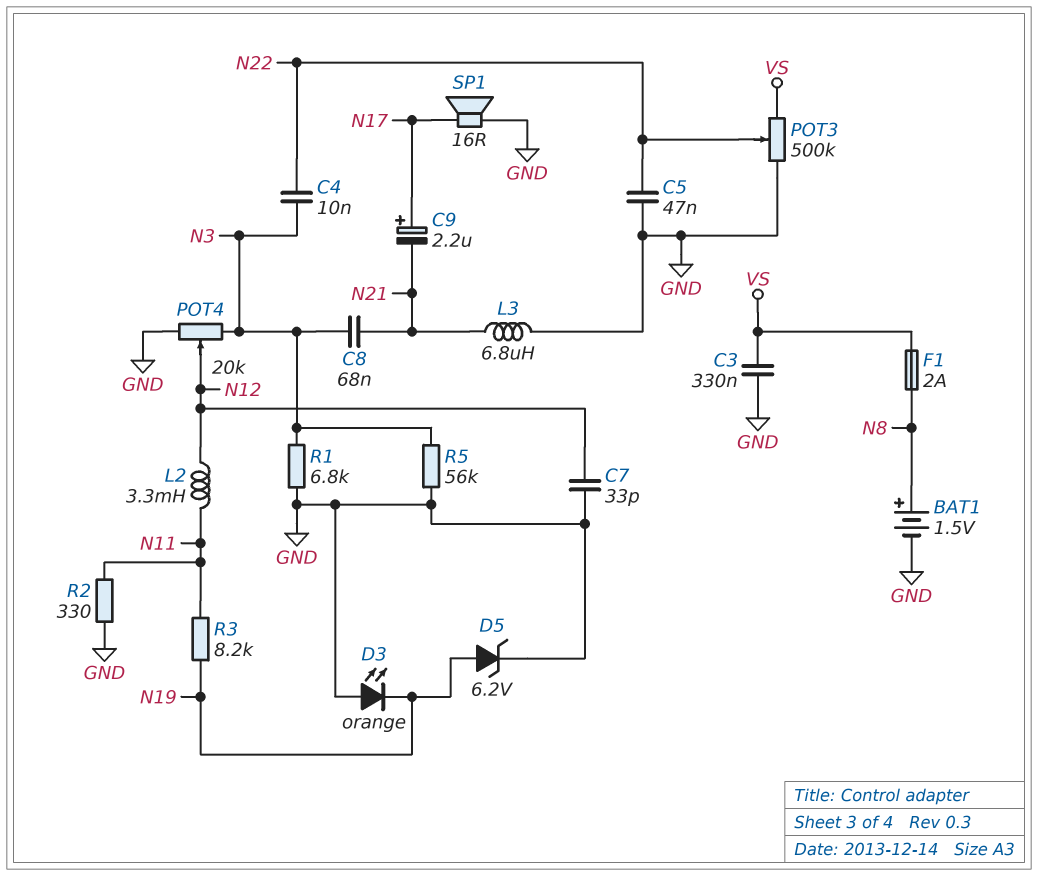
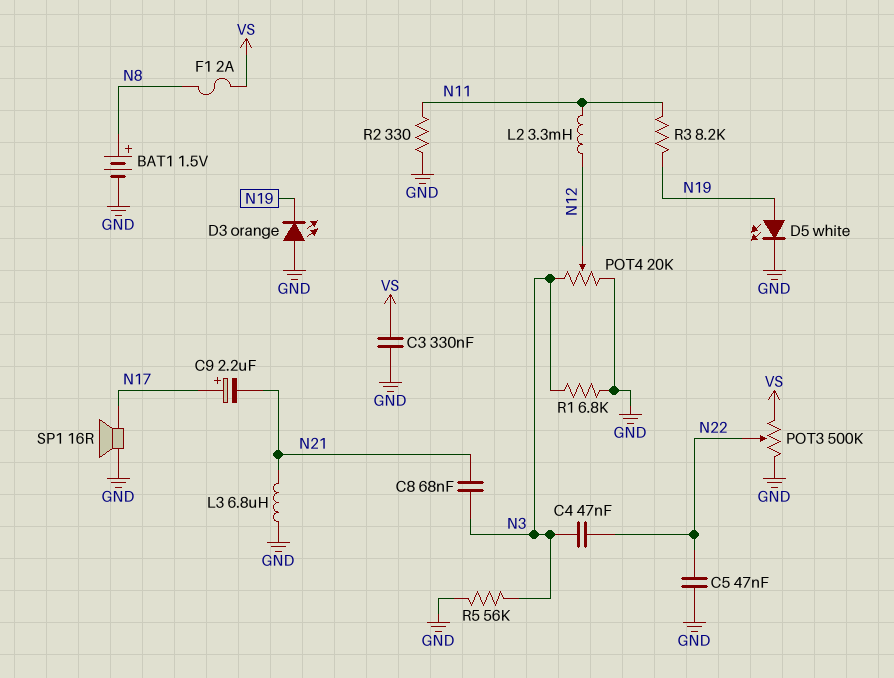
C4: 10nF (N3, N22) -> 47nF (N3, N22)
C7: 33pF (GND, N12) -> none
D5: zener 6.2V (A N19, K GND) -> LED white (A N19, K GND)

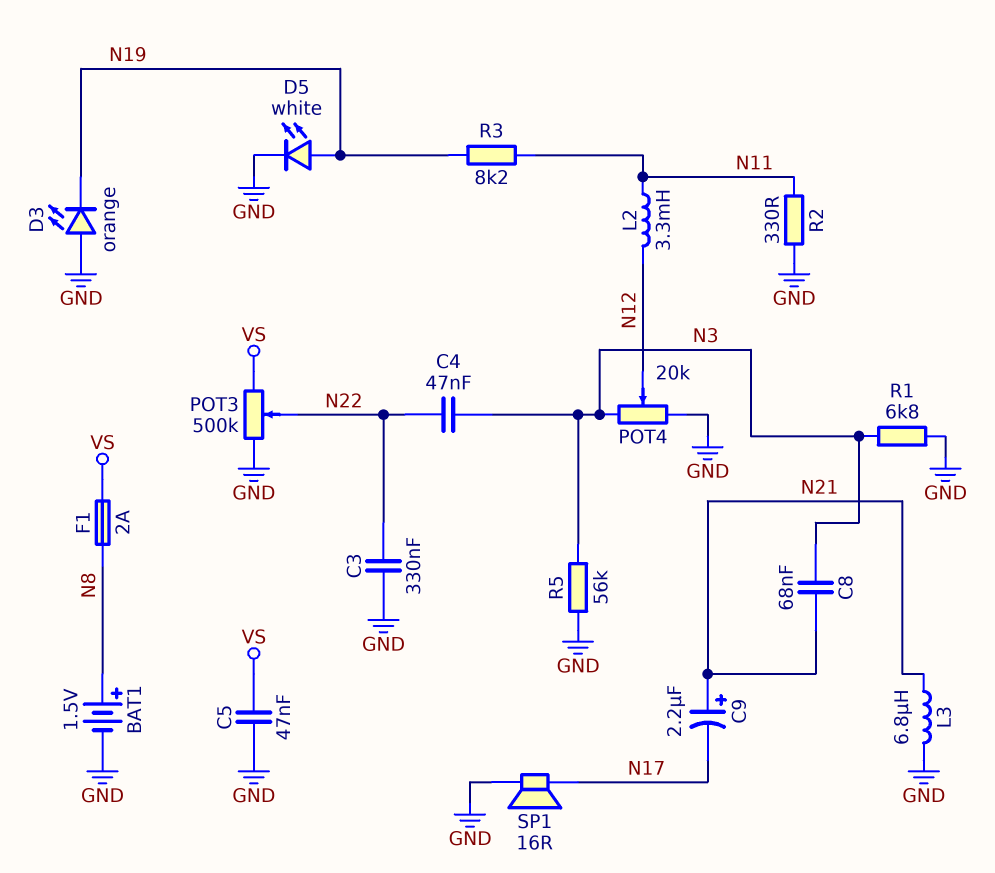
C3: 330nF (GND, VS) -> 330nF (GND, N22)
C5: 47nF (GND, N22) -> 47nF (GND, VS)
C9: 2.2uF (plus N17, minus N21) -> 2.2uF (plus N21, minus N17)

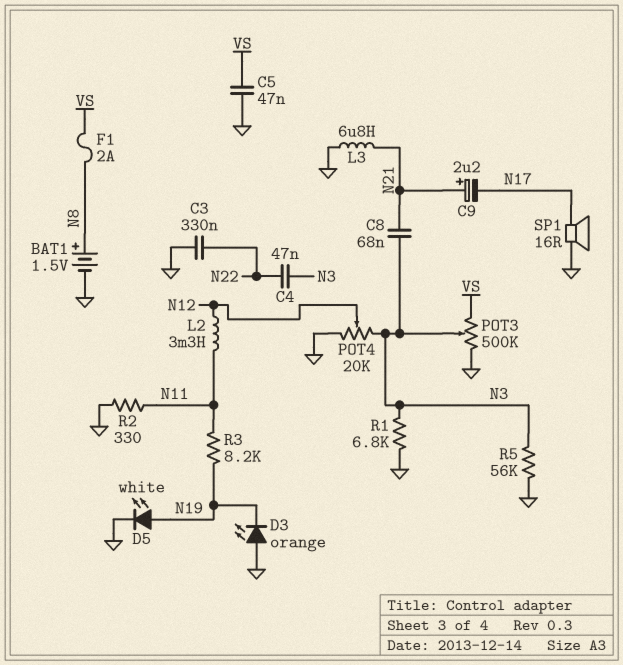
POT3: 500k (GND, VS, wiper N22) -> 500k (GND, VS, wiper N3)

